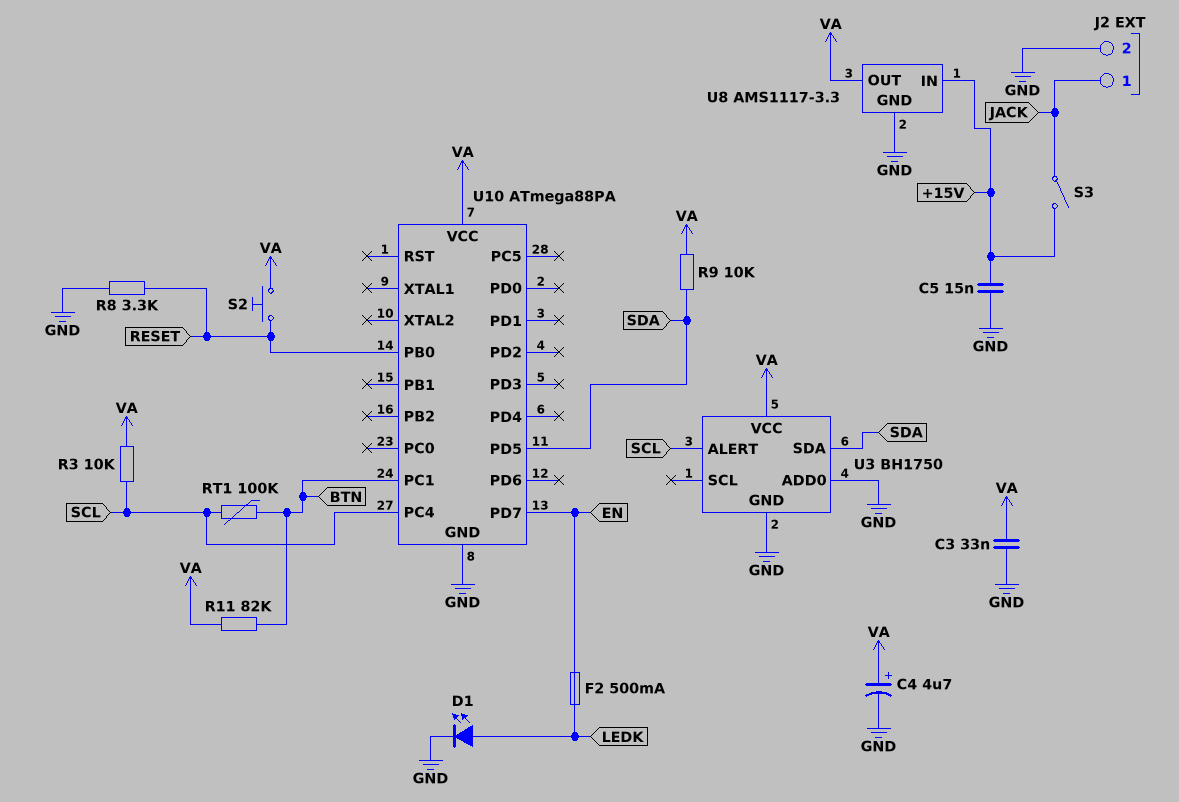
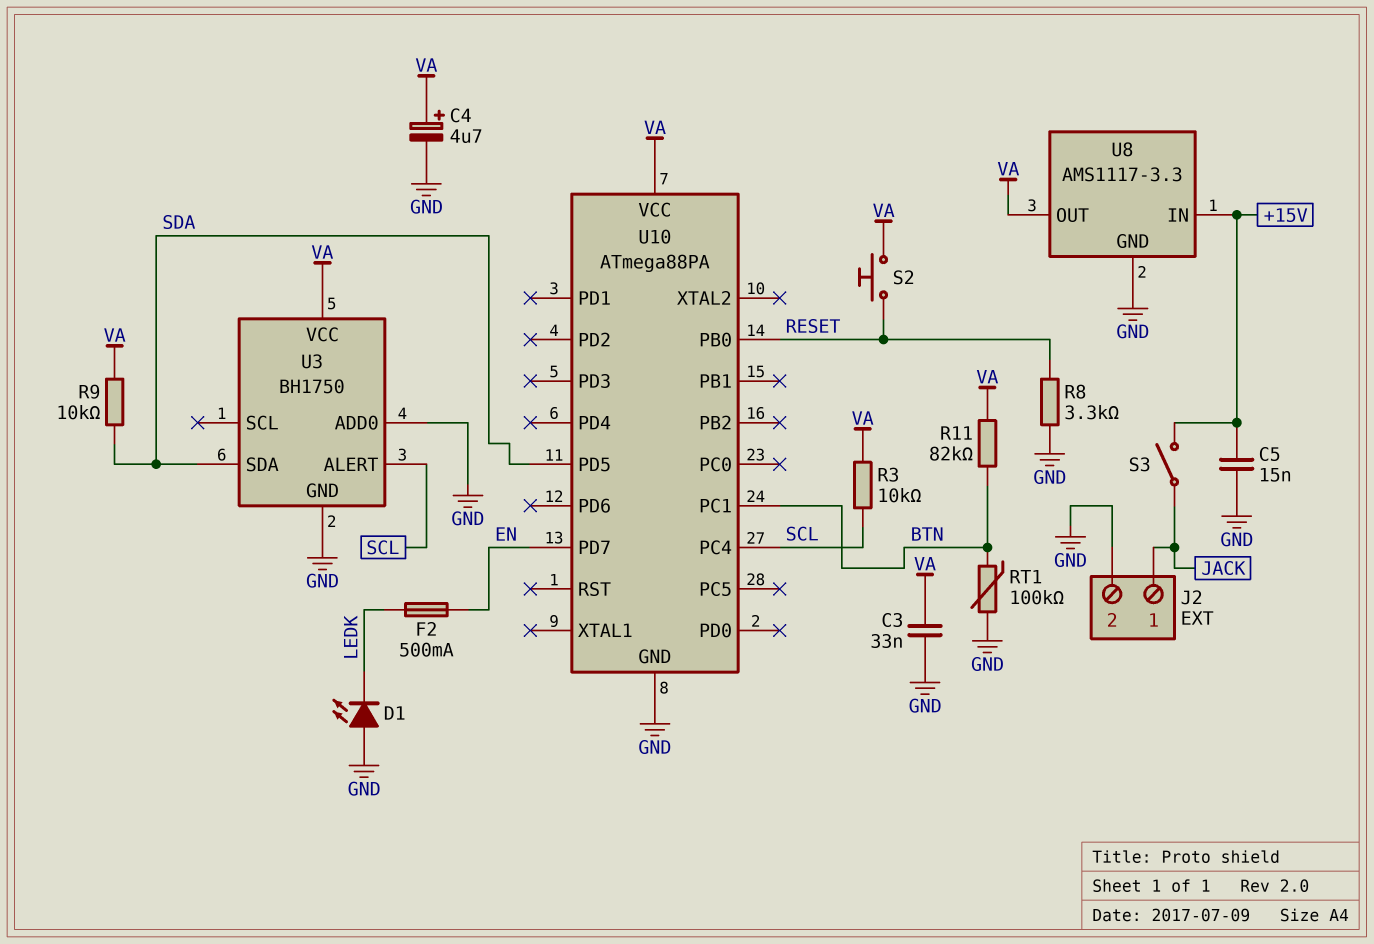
D1: LED (A LEDK, K GND) -> LED (A GND, K LEDK)
RT1: 100k (BTN, SCL) -> 100k (BTN, GND)

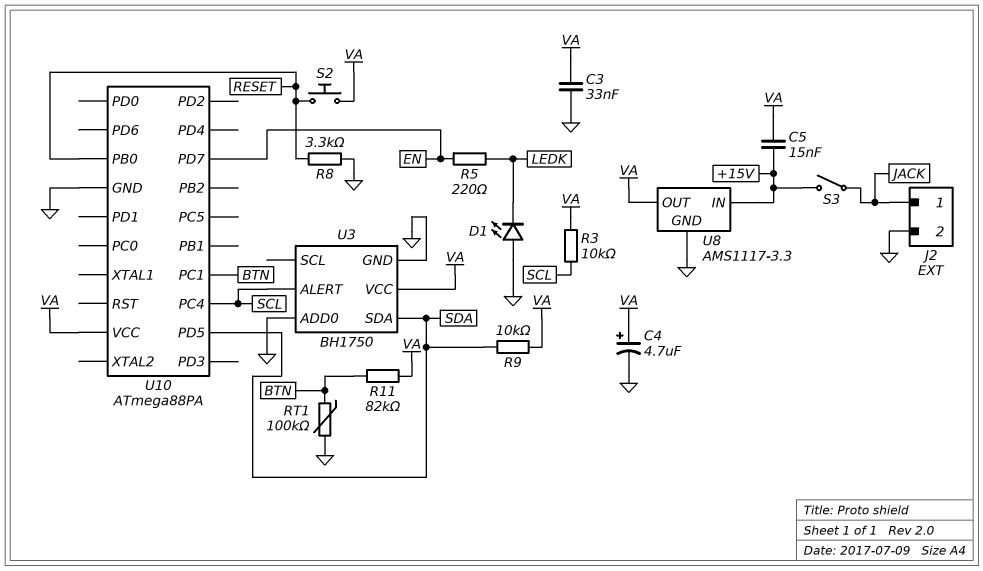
C5: 15nF (+15V, GND) -> 15nF (+15V, VA)
F2: 500mA (EN, LEDK) -> none
R5: none -> 220 (EN, LEDK)

